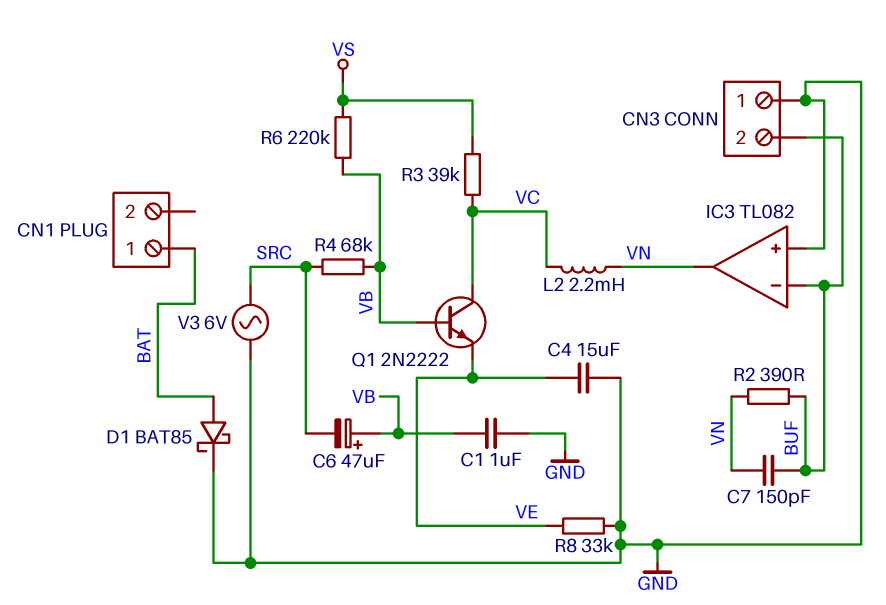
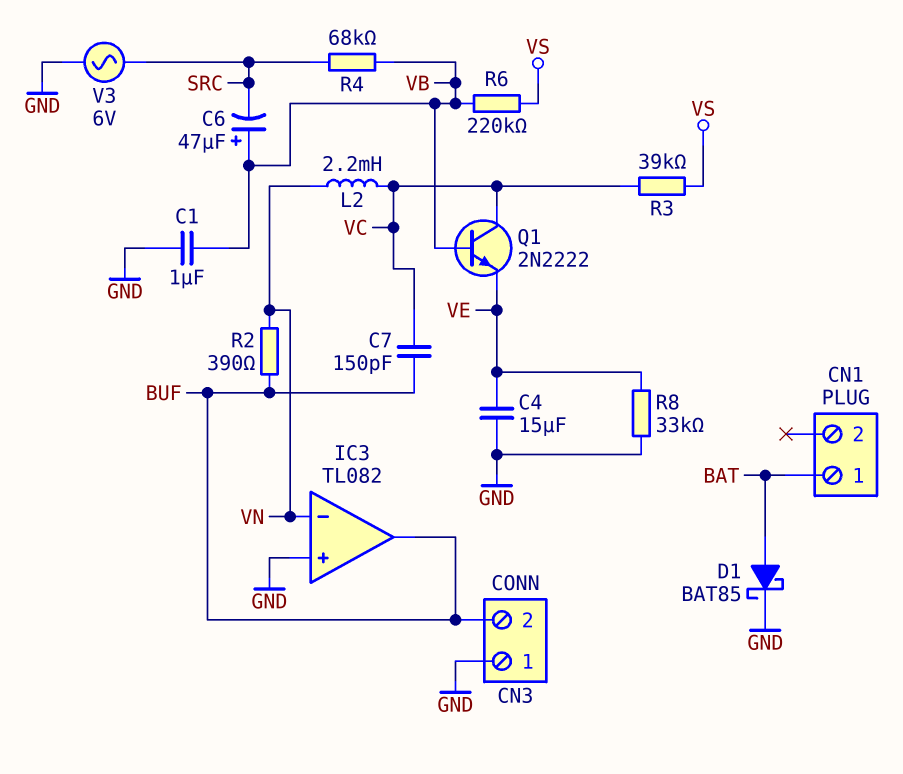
C7: 150pF (BUF, VN) -> 150pF (BUF, VC)
IC3 pin in-: BUF -> VN
IC3 pin out: VN -> BUF

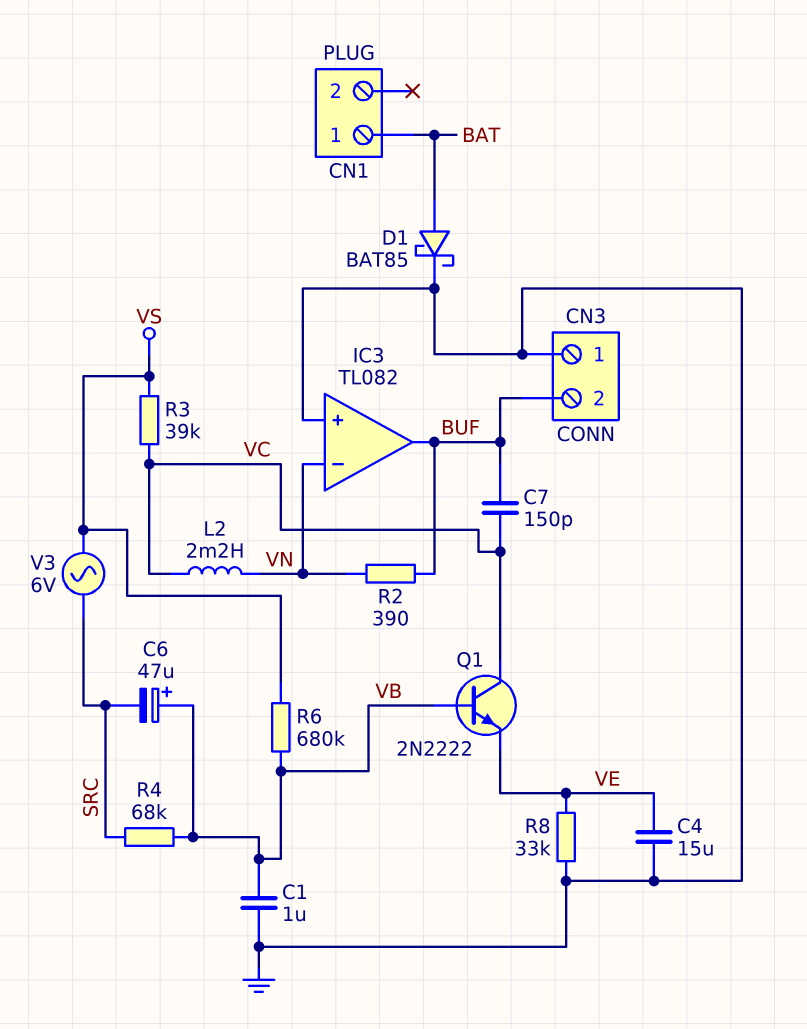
R6: 220k (VB, VS) -> 680k (VB, VS)
V3: AC 6V (GND, SRC) -> AC 6V (SRC, VS)

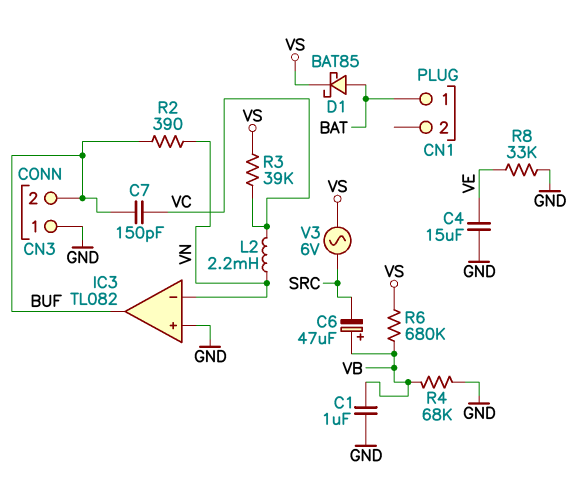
D1: schottky BAT85 (A BAT, K GND) -> schottky BAT85 (A BAT, K VS)
Q1: NPN 2N2222 (B VB, C VC, E VE) -> none
R4: 68k (SRC, VB) -> 68k (GND, VB)

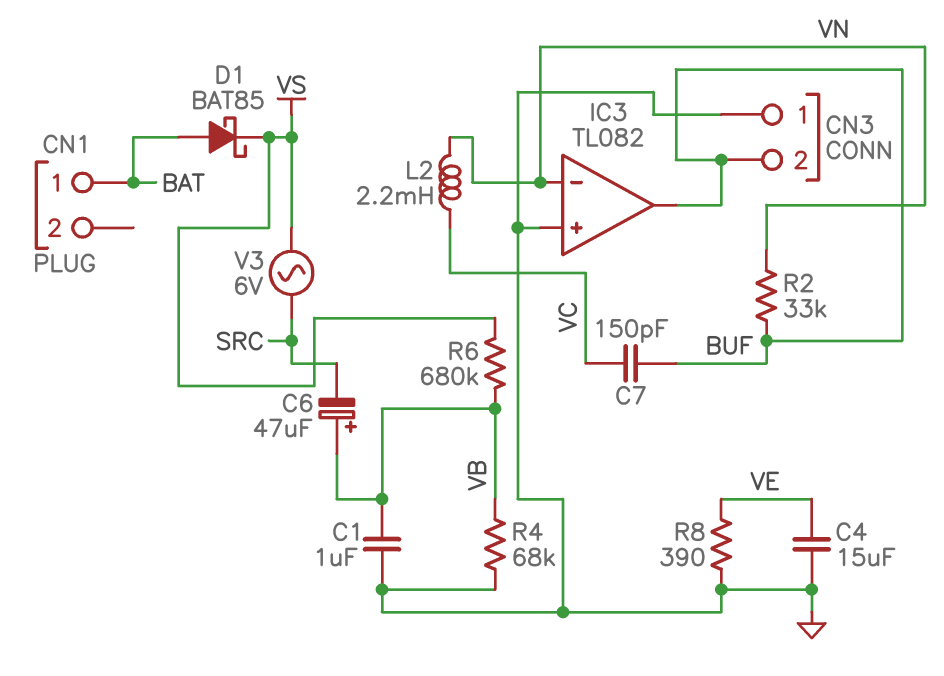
R2: 390 (BUF, VN) -> 33k (BUF, VN)
R3: 39k (VC, VS) -> none
R8: 33k (GND, VE) -> 390 (GND, VE)

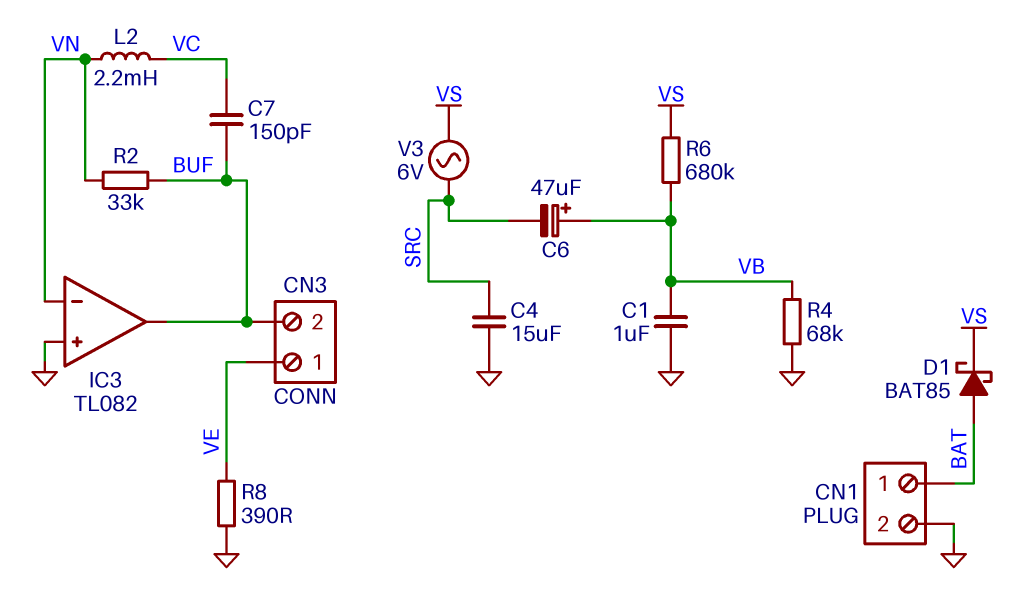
C4: 15uF (GND, VE) -> 15uF (GND, SRC)
CN1 pin 2: none -> GND
CN3 pin 1: GND -> VE

